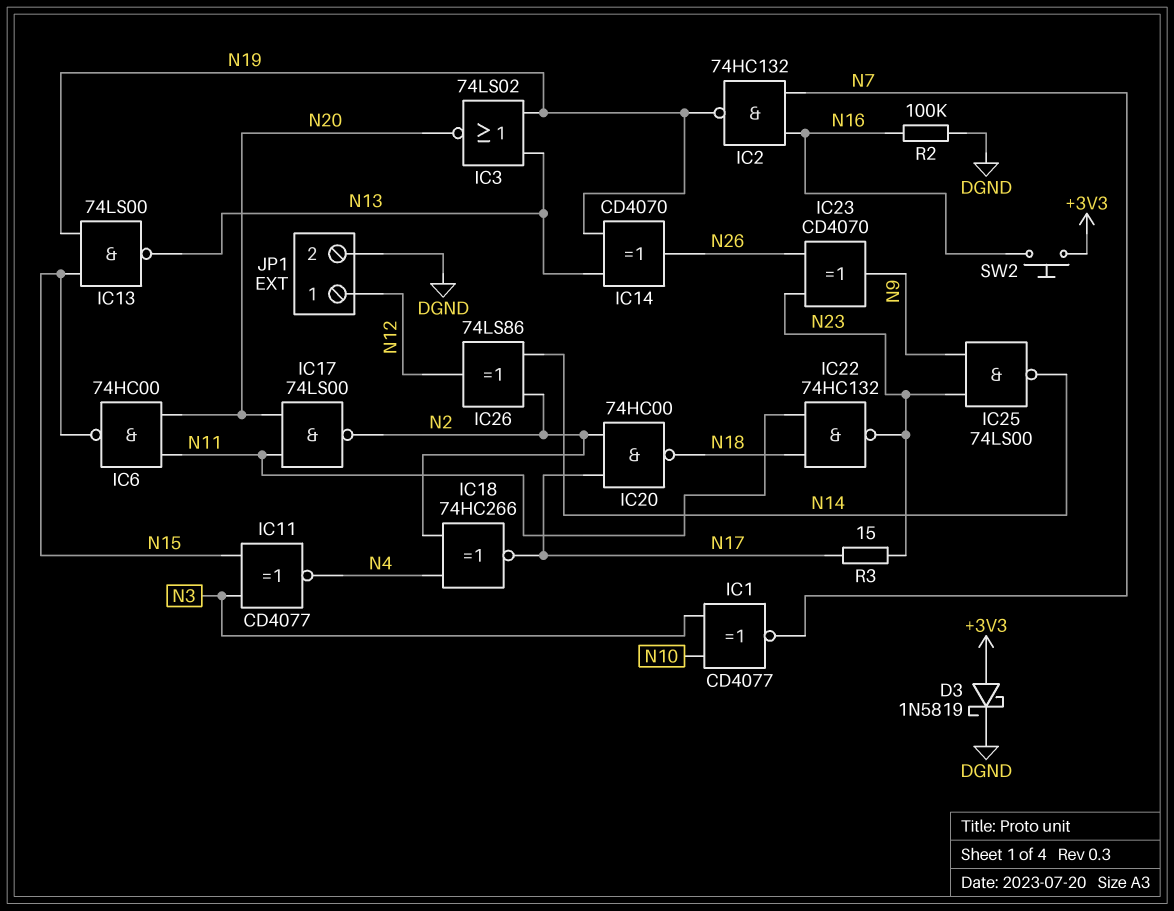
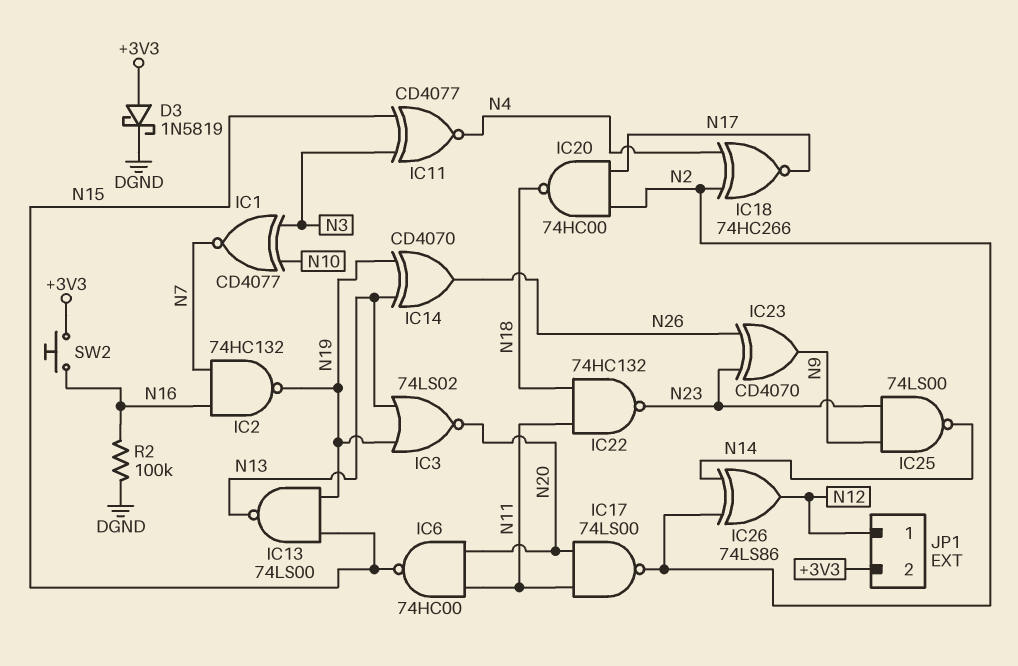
JP1 pin 2: DGND -> +3V3
R3: 15 (N17, N23) -> none

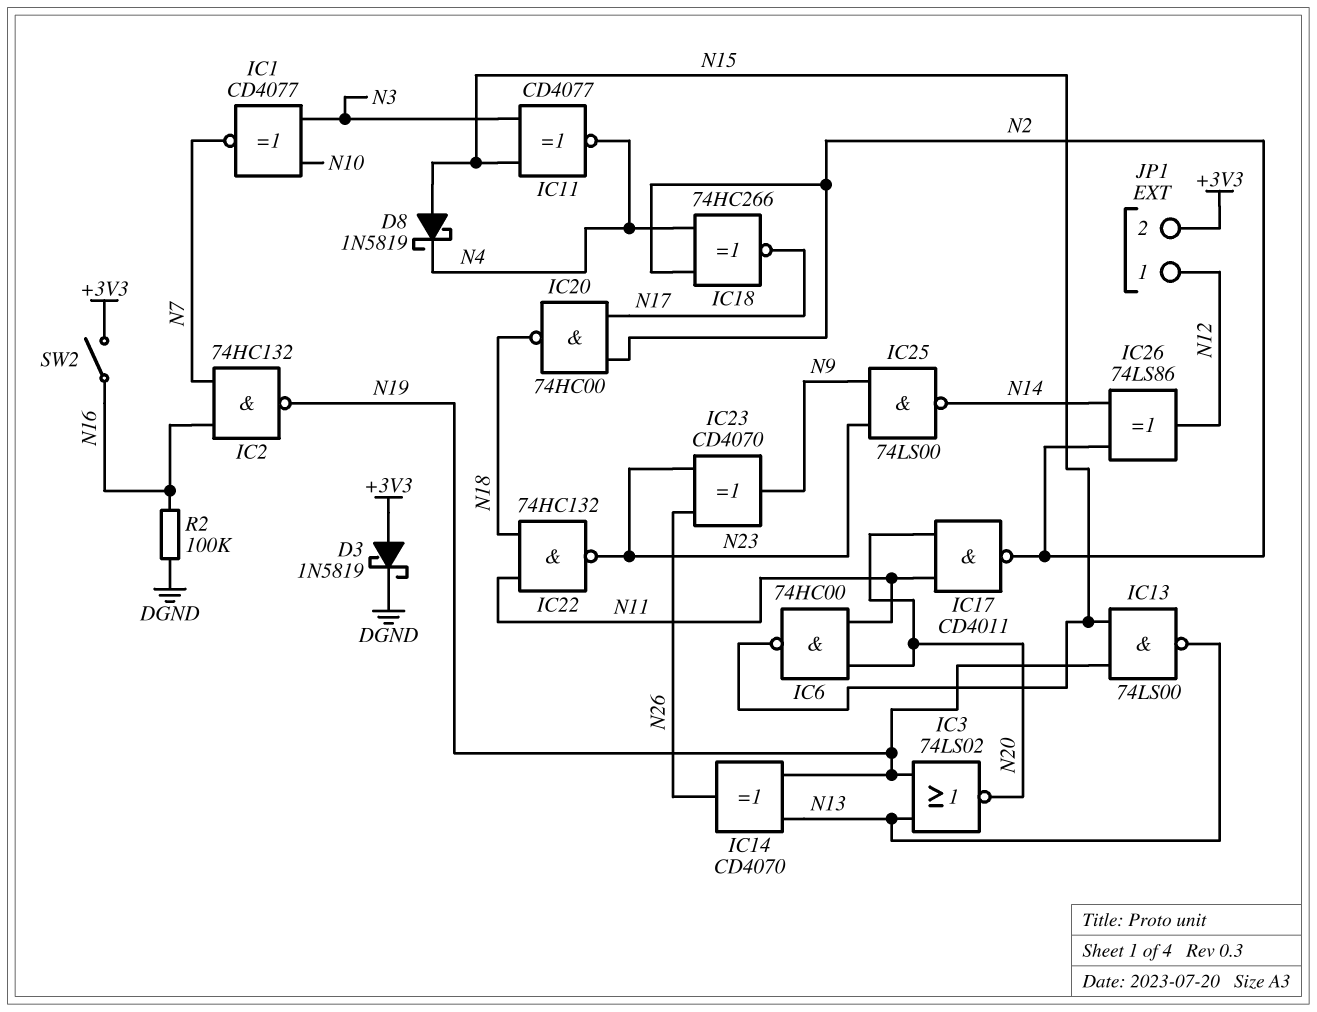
D8: none -> schottky 1N5819 (A N15, K N4)
IC17: NAND 74LS00 (in N11, in N20, out N2) -> NAND CD4011 (in N11, in N20, out N2)
SW2: button (+3V3, N16) -> switch (+3V3, N16)

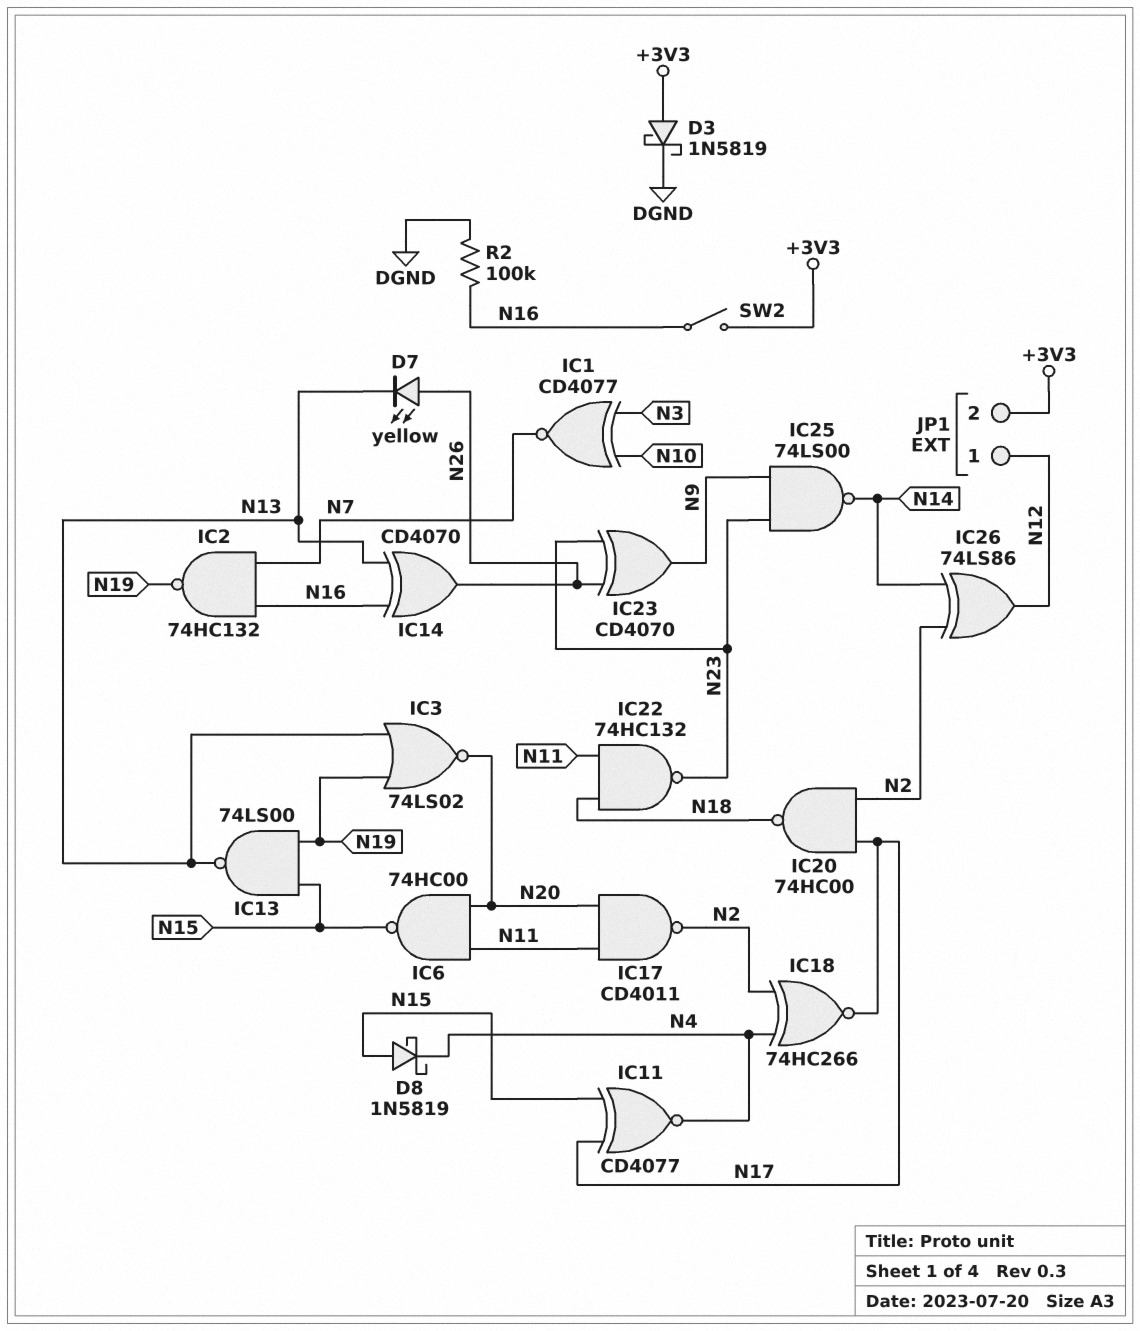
D7: none -> LED yellow (A N26, K N13)
IC11: XNOR CD4077 (in N3, in N15, out N4) -> XNOR CD4077 (in N15, in N17, out N4)
IC14: XOR CD4070 (in N13, in N19, out N26) -> XOR CD4070 (in N13, in N16, out N26)

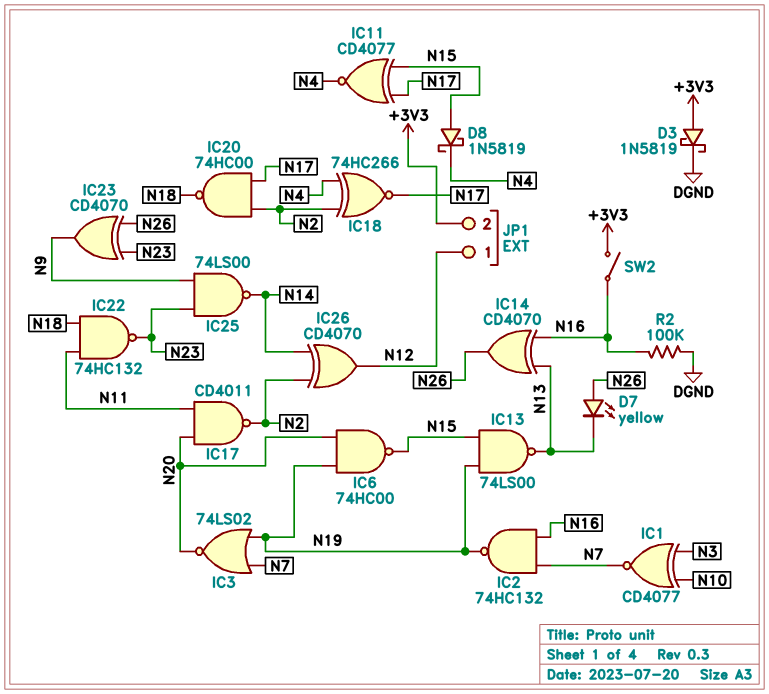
IC3: NOR 74LS02 (in N13, in N19, out N20) -> NOR 74LS02 (in N7, in N19, out N20)
IC6: NAND 74HC00 (in N11, in N20, out N15) -> NAND 74HC00 (in N19, in N20, out N15)
IC26: XOR 74LS86 (in N2, in N14, out N12) -> XOR CD4070 (in N2, in N14, out N12)

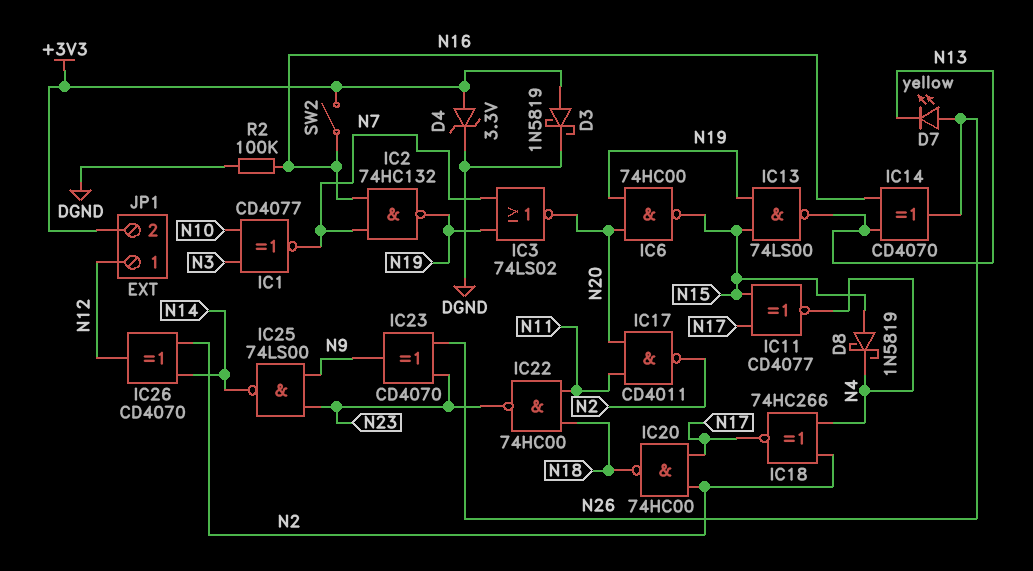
D4: none -> zener 3.3V (A +3V3, K DGND)
IC22: NAND 74HC132 (in N11, in N18, out N23) -> NAND 74HC00 (in N11, in N18, out N23)

